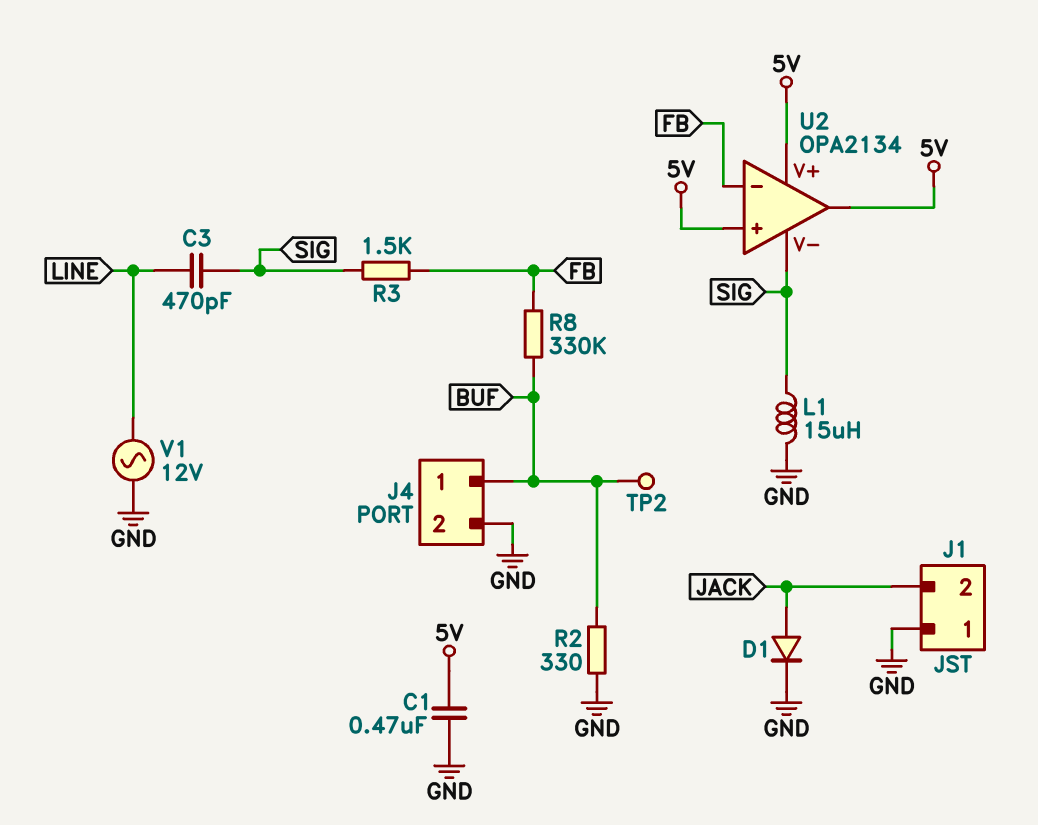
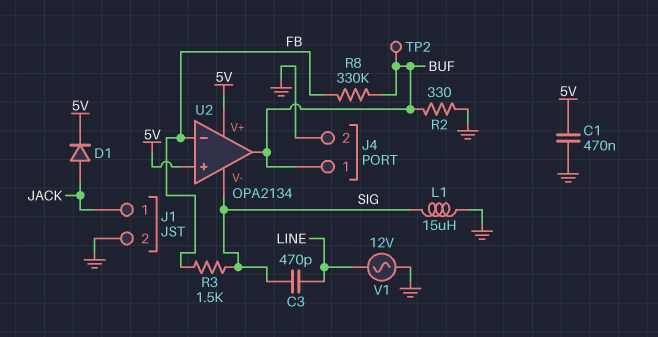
D1: diode (A JACK, K GND) -> diode (A JACK, K 5V)
J1 pin 1: GND -> JACK
J1 pin 2: JACK -> GND
U2 pin out: 5V -> BUF

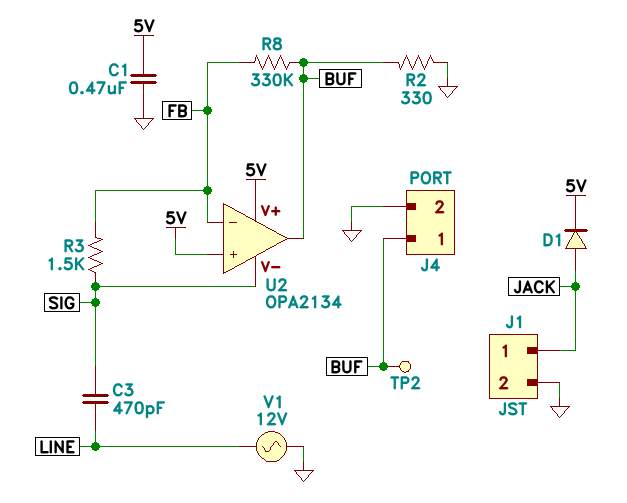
L1: 15uH (GND, SIG) -> none

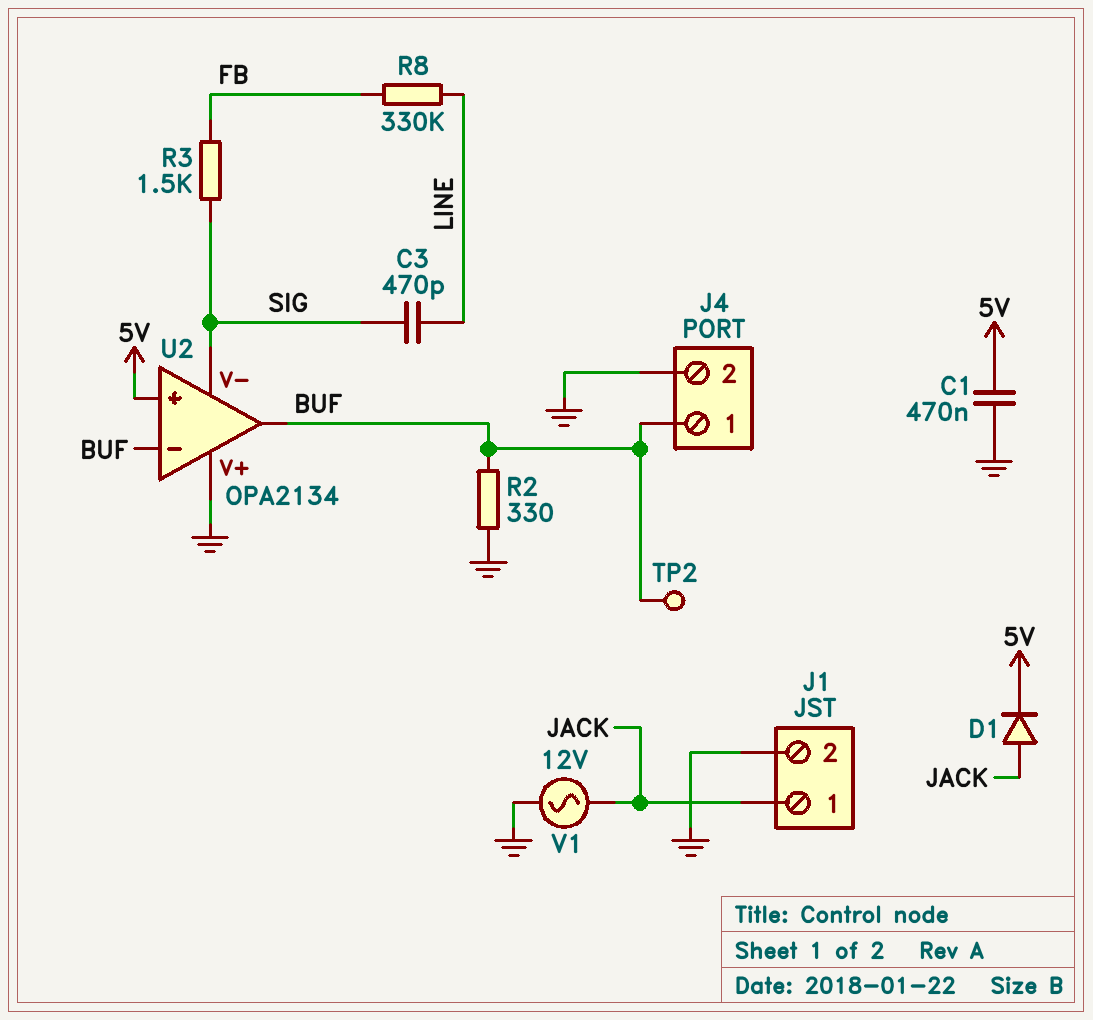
R8: 330k (BUF, FB) -> 330k (FB, LINE)
U2 pin V+: 5V -> GND
U2 pin in-: FB -> BUF
V1: AC 12V (GND, LINE) -> AC 12V (GND, JACK)

